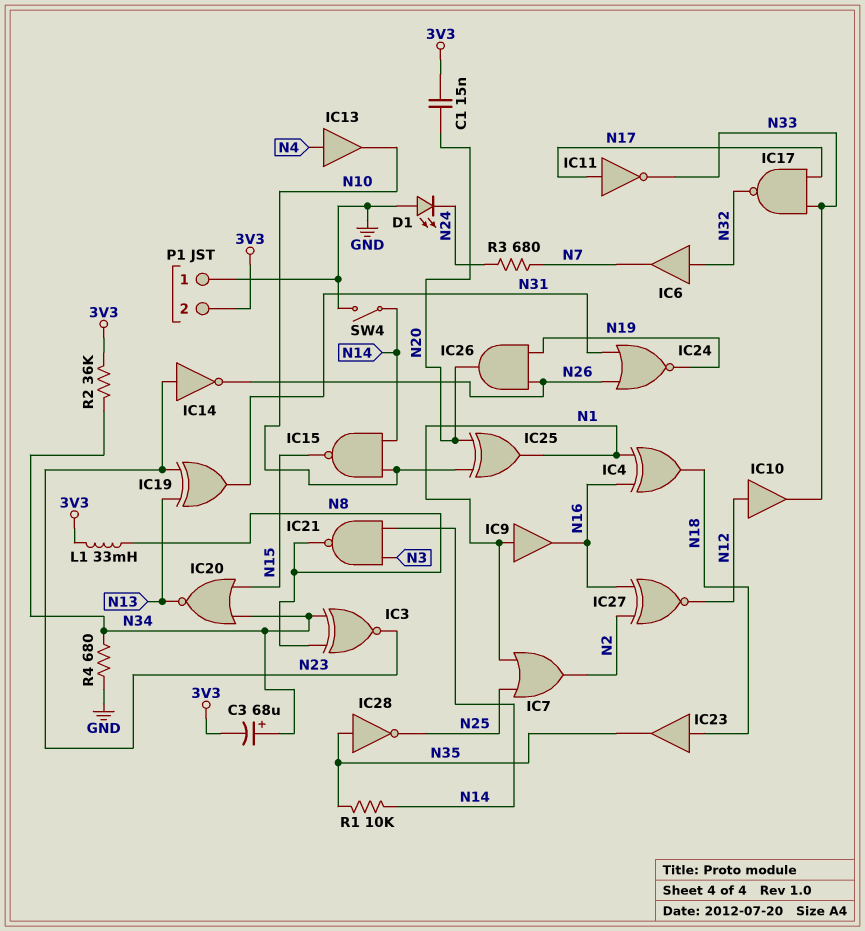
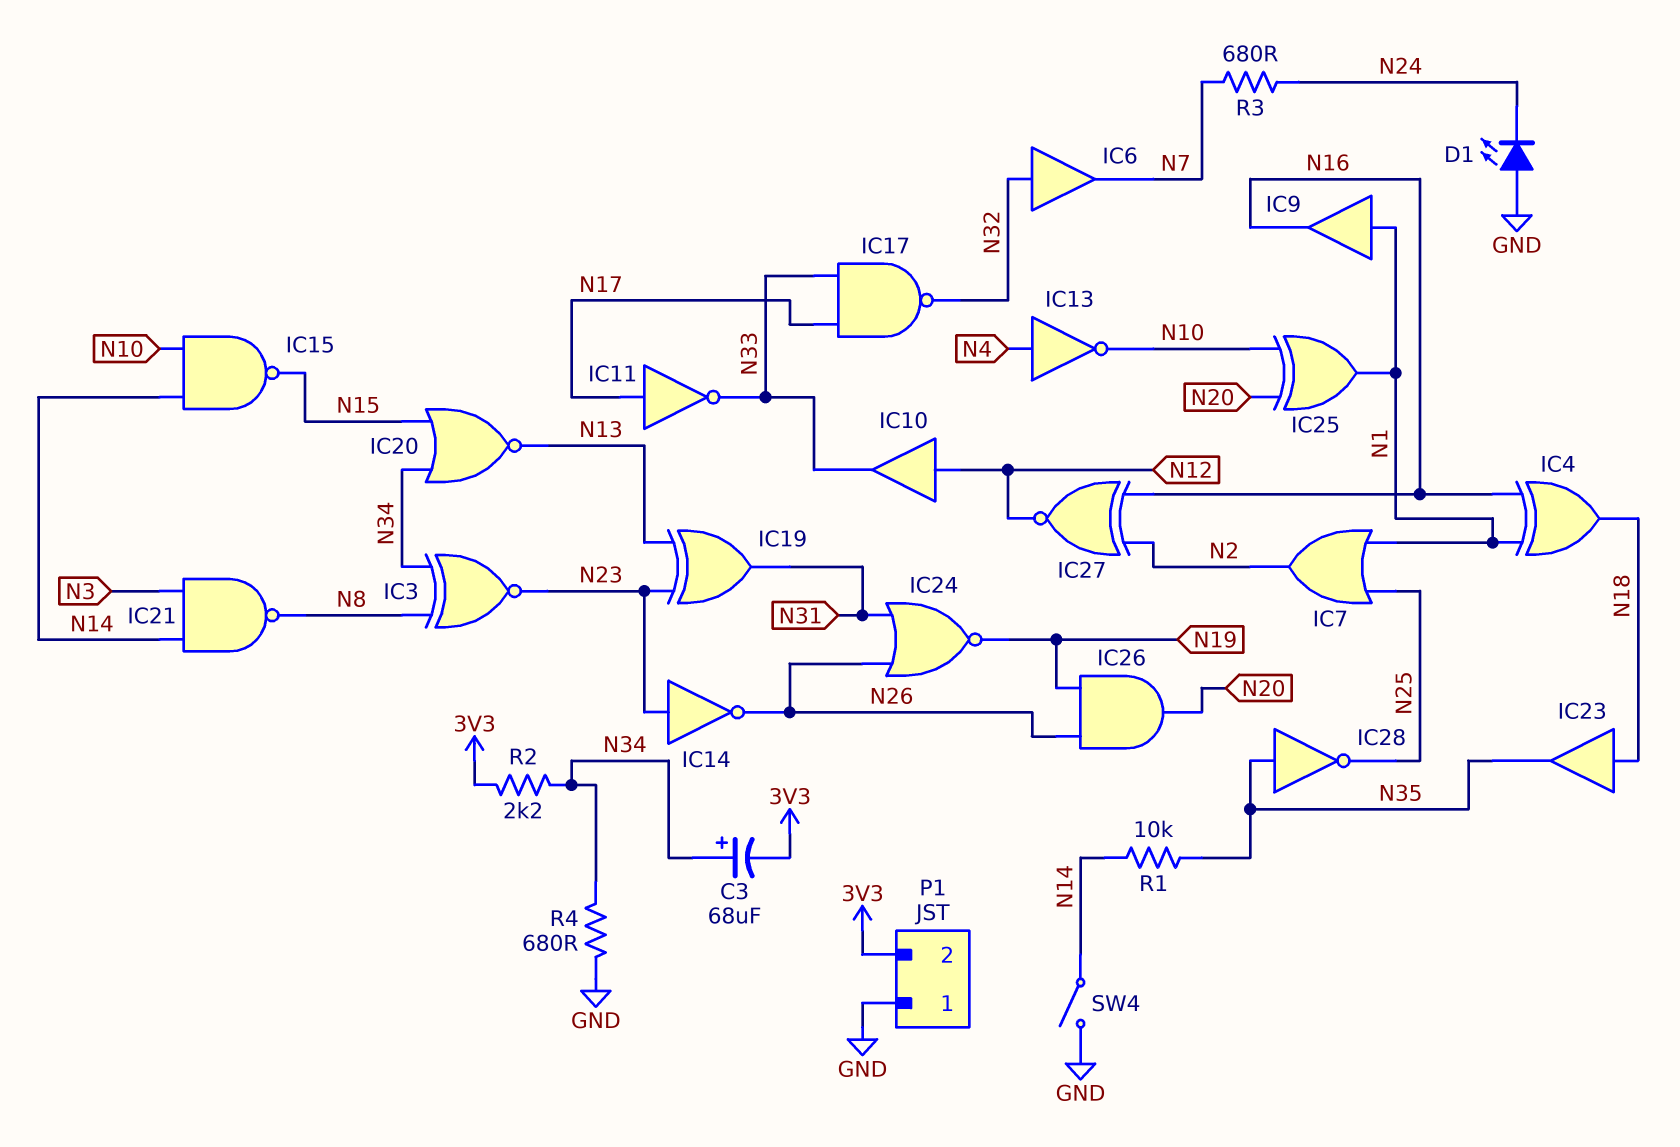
C1: 15nF (3V3, N20) -> none
IC13: buffer (in N4, out N10) -> NOT (in N4, out N10)
L1: 33mH (3V3, N8) -> none
R2: 36k (3V3, N34) -> 2.2k (3V3, N34)

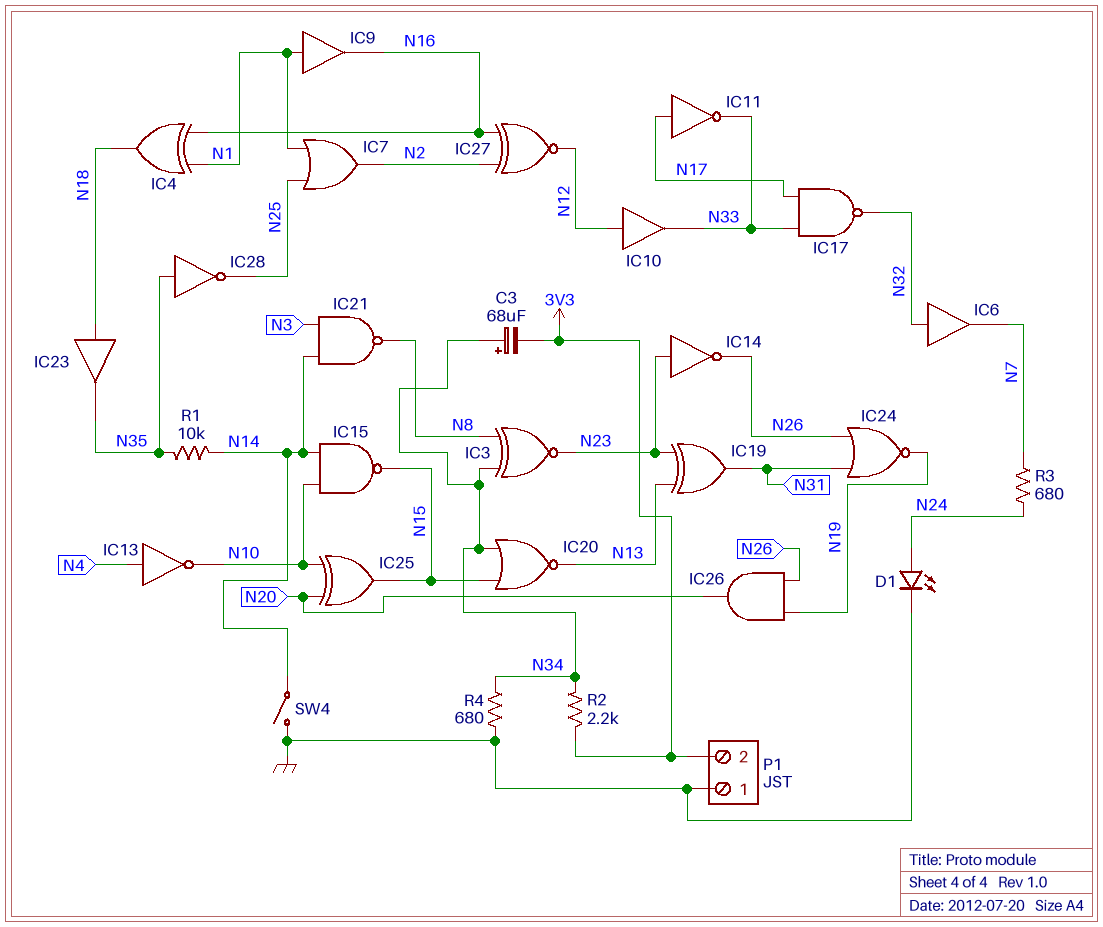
D1: LED (A GND, K N24) -> LED (A N24, K GND)
IC25: XOR (in N10, in N20, out N1) -> XOR (in N10, in N20, out N15)

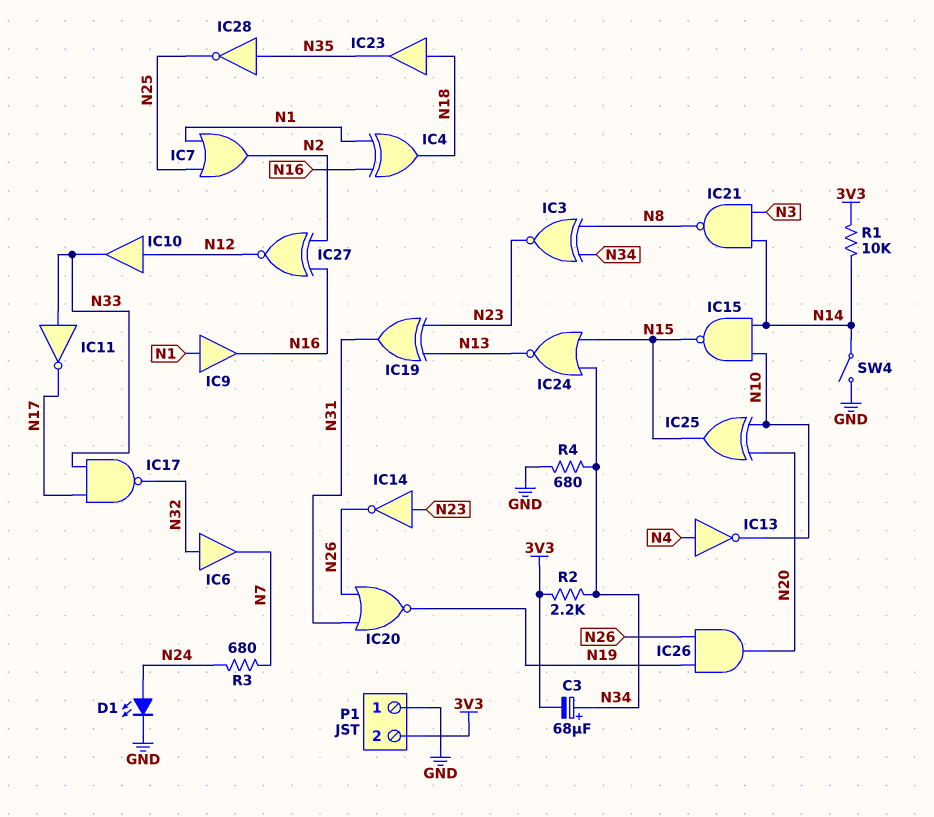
IC11: NOT (in N17, out N33) -> NOT (in N33, out N17)
IC20: NOR (in N15, in N34, out N13) -> NOR (in N26, in N31, out N19)
IC24: NOR (in N26, in N31, out N19) -> NOR (in N15, in N34, out N13)
R1: 10k (N14, N35) -> 10k (3V3, N14)

